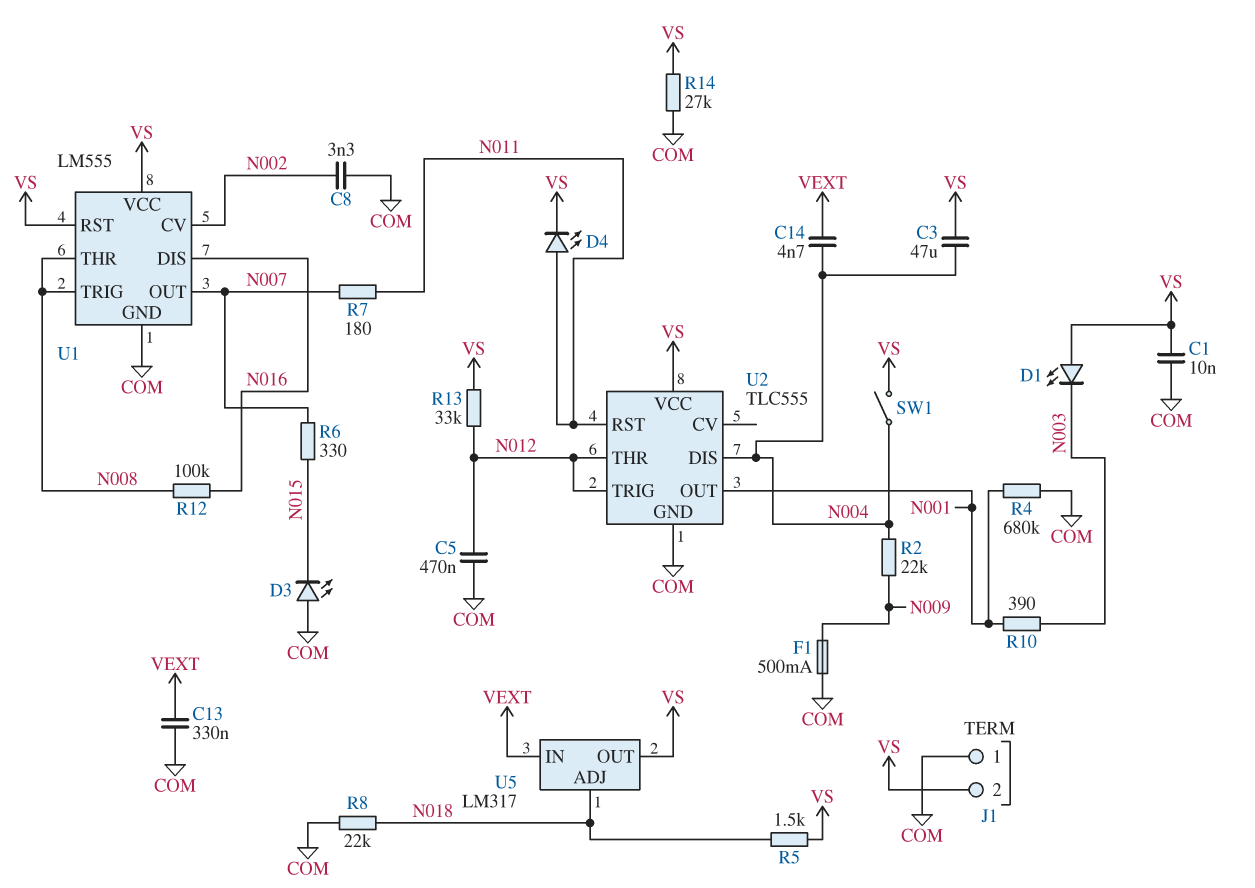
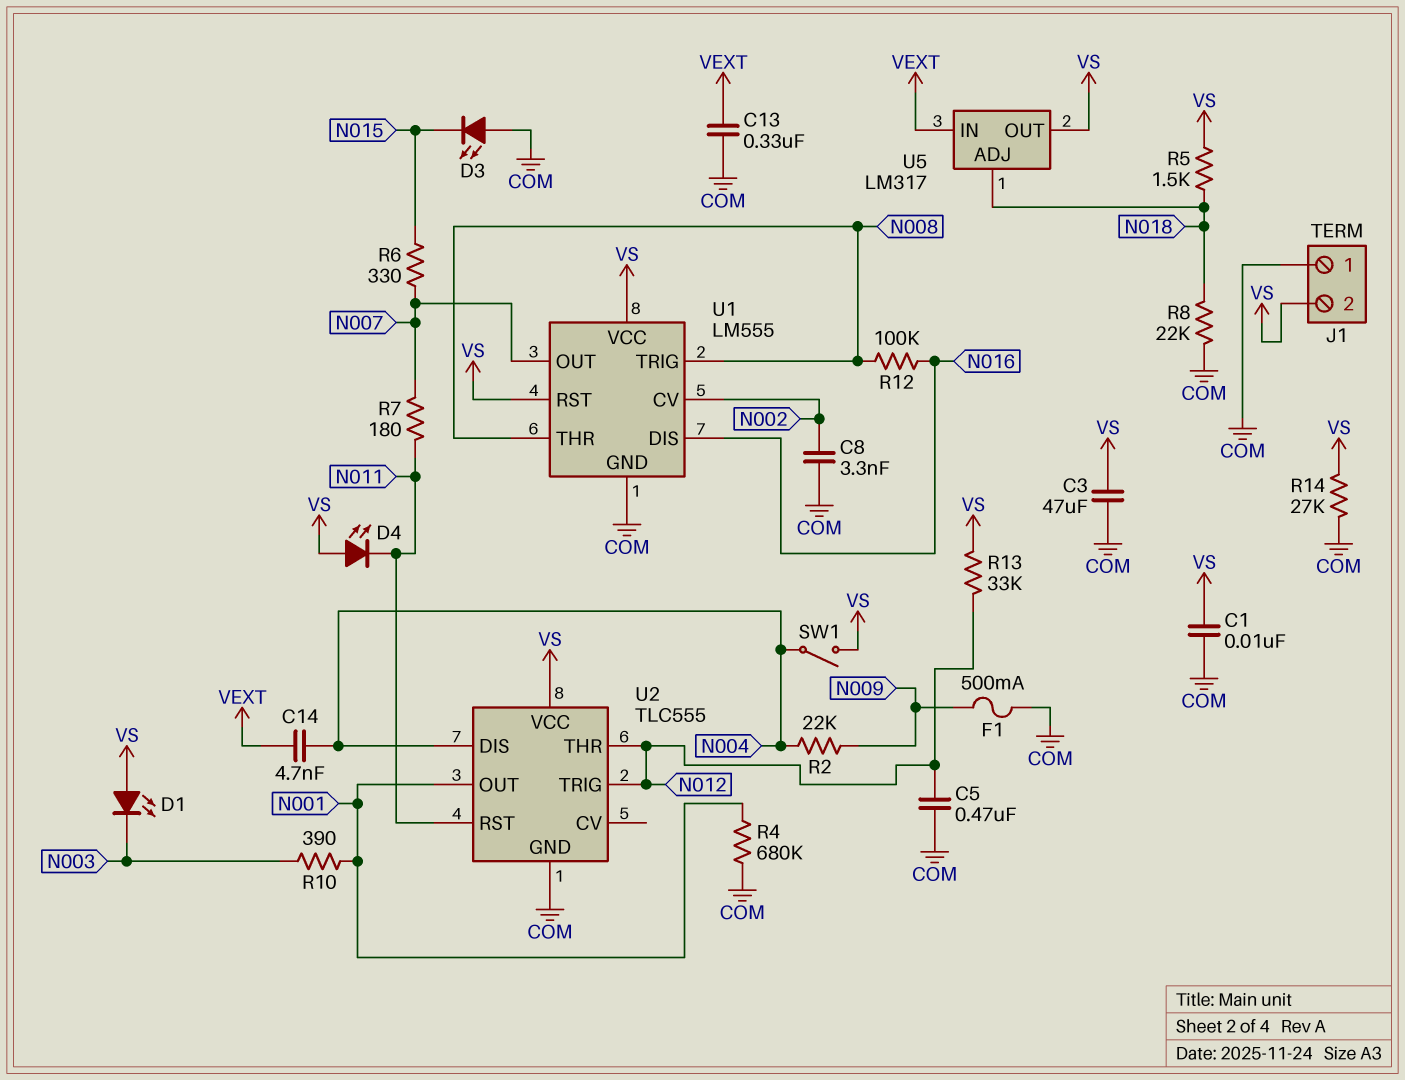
C3: 47uF (N004, VS) -> 47uF (COM, VS)
D4: LED (A N011, K VS) -> LED (A VS, K N011)

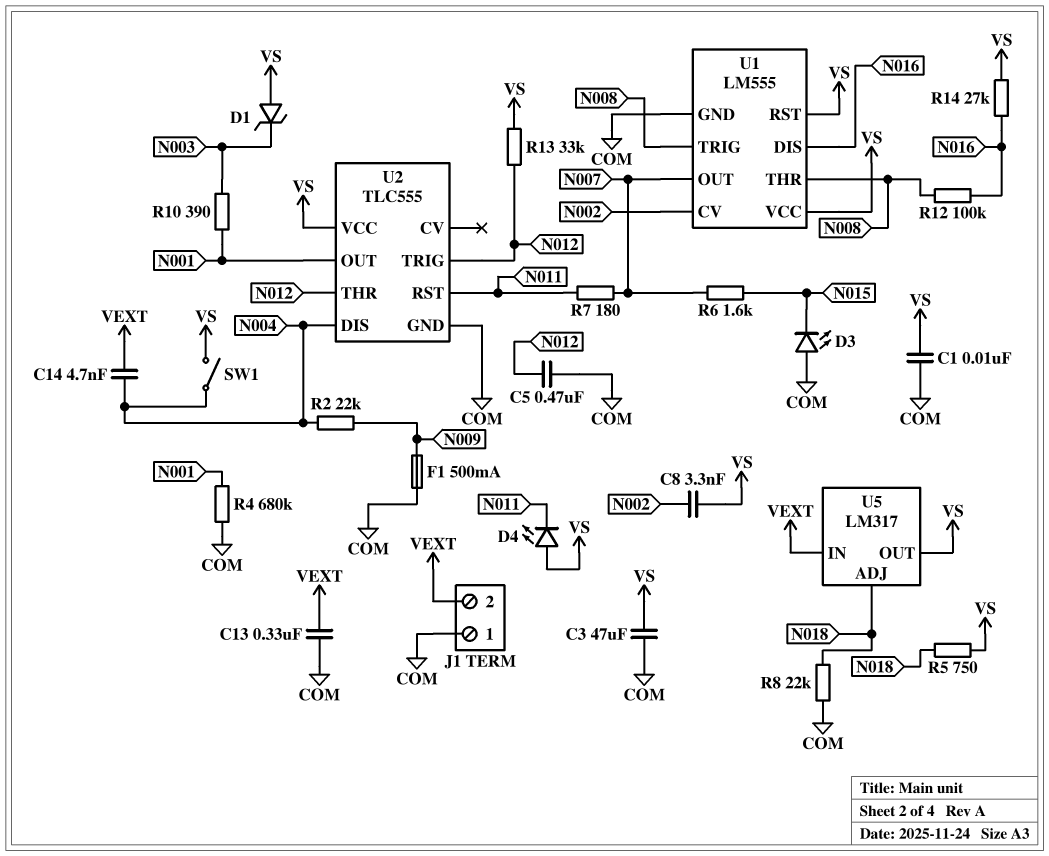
C8: 3.3nF (COM, N002) -> 3.3nF (N002, VS)
D1: LED (A VS, K N003) -> zener (A VS, K N003)
J1 pin 2: VS -> VEXT
R5: 1.5k (N018, VS) -> 750 (N018, VS)
R6: 330 (N007, N015) -> 1.6k (N007, N015)
R14: 27k (COM, VS) -> 27k (N016, VS)

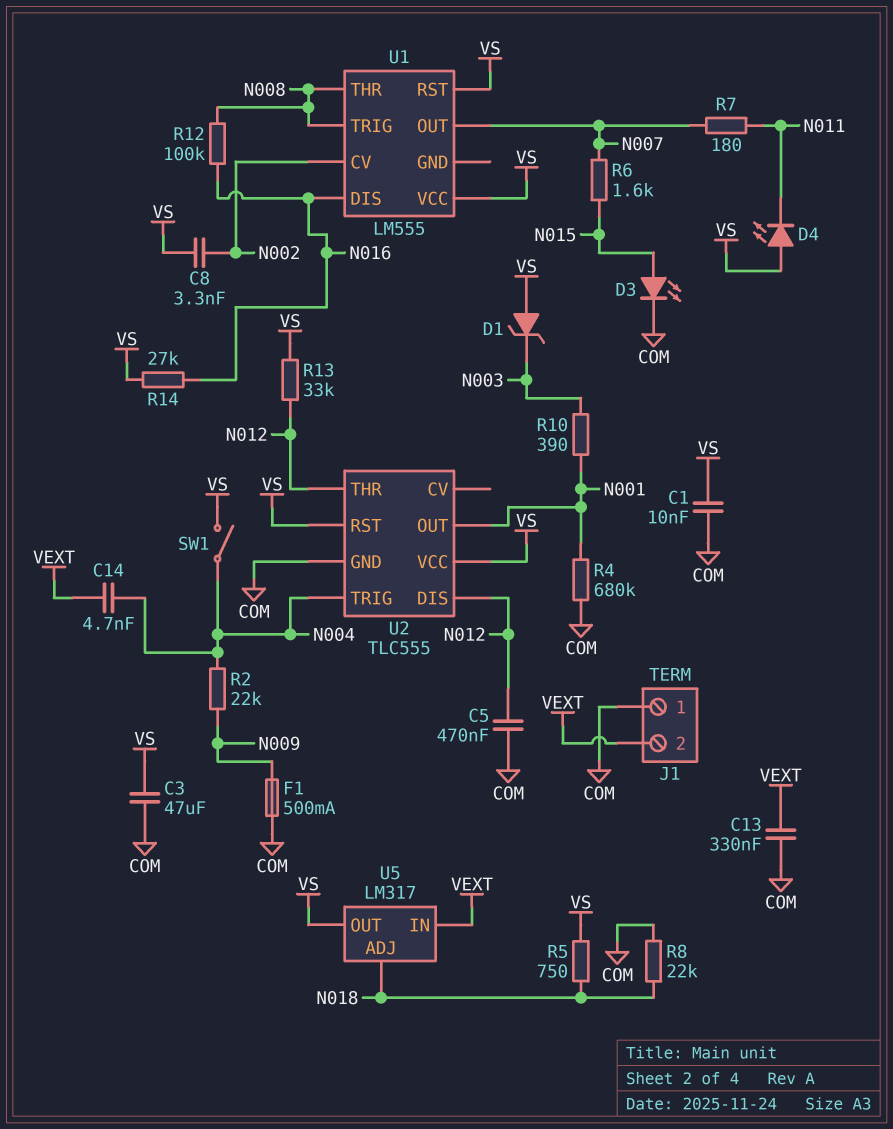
D3: LED (A COM, K N015) -> LED (A N015, K COM)
U1 pin GND: COM -> none
U2 pin DIS: N004 -> N012
U2 pin RST: N011 -> VS
U2 pin TRIG: N012 -> N004

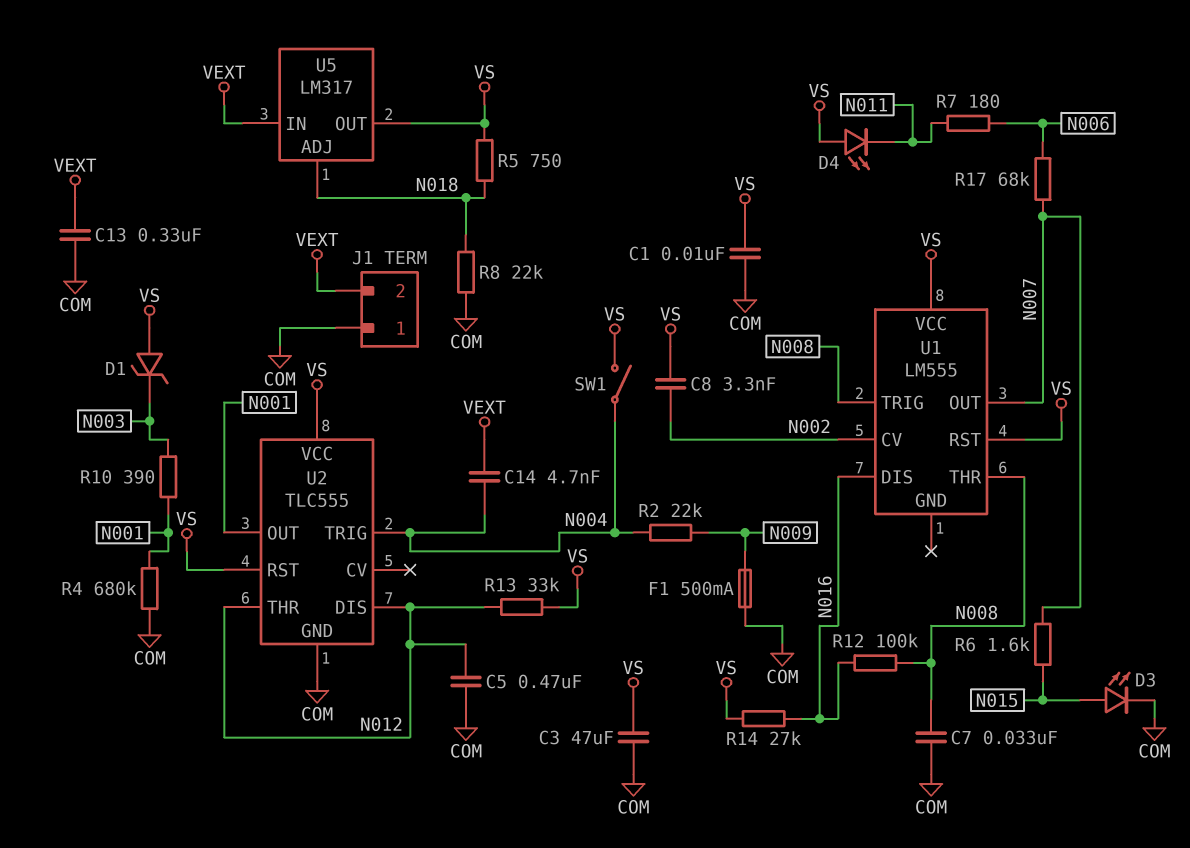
C7: none -> 33nF (COM, N008)
R7: 180 (N007, N011) -> 180 (N006, N011)
R17: none -> 68k (N006, N007)

